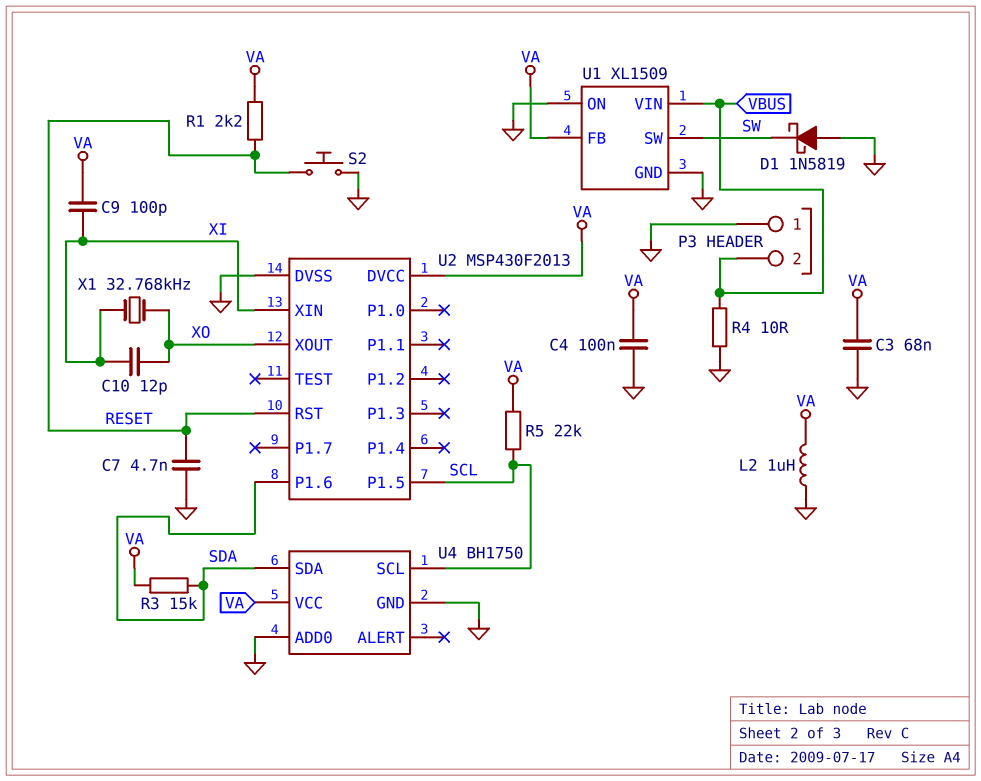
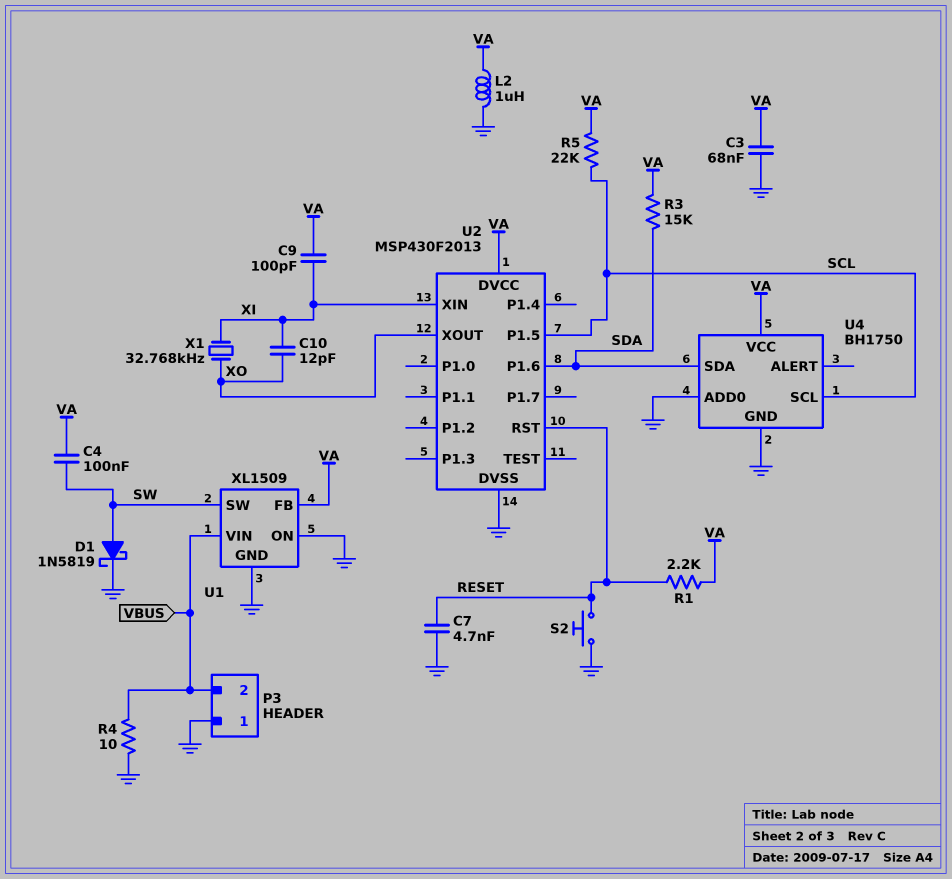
C4: 100nF (GND, VA) -> 100nF (SW, VA)
D1: schottky 1N5819 (A GND, K SW) -> schottky 1N5819 (A SW, K GND)

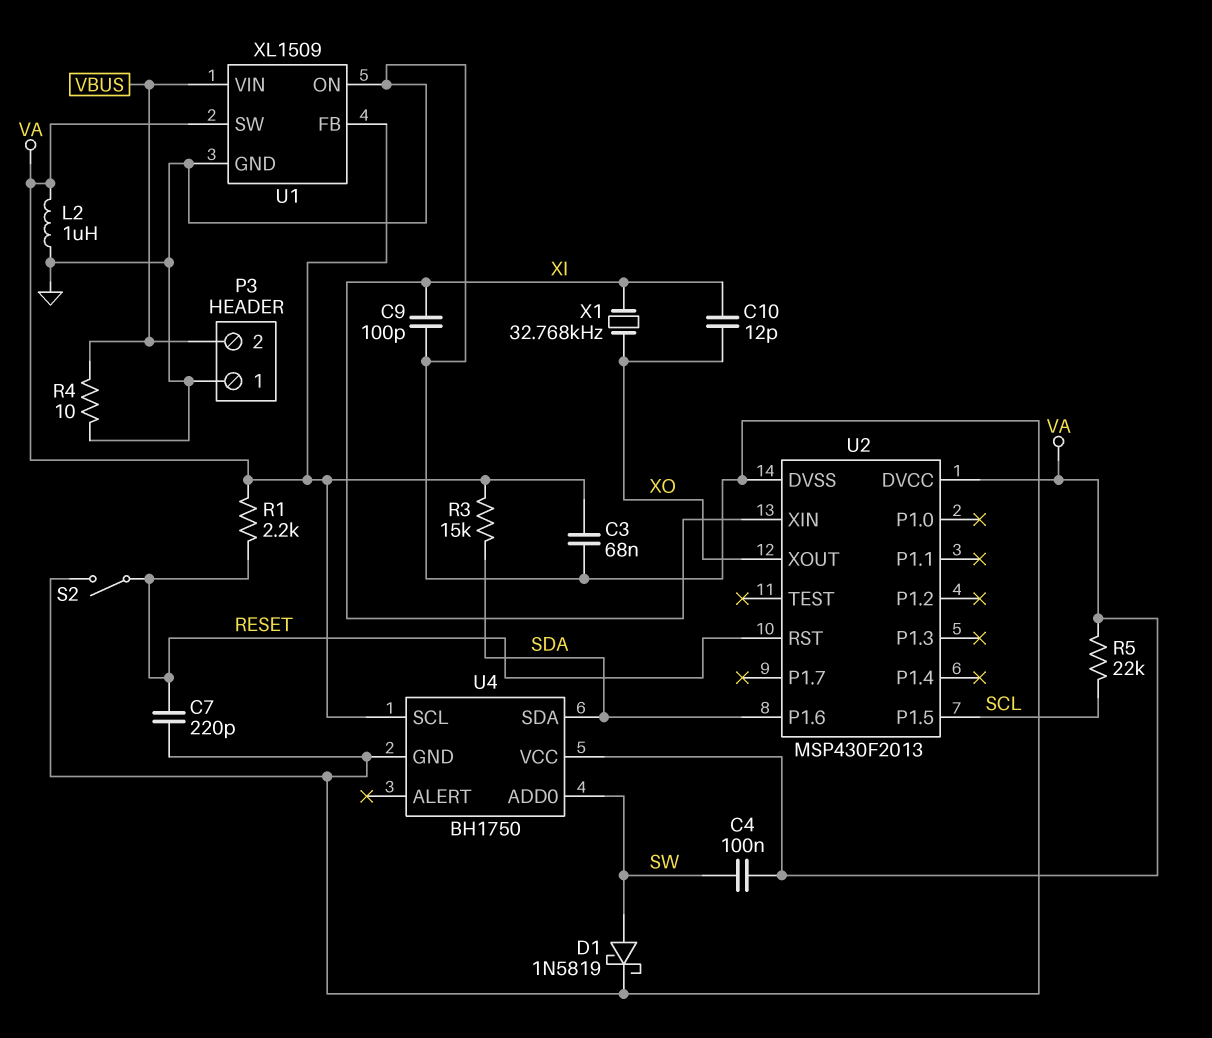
C7: 4.7nF (GND, RESET) -> 220pF (GND, RESET)
C9: 100pF (VA, XI) -> 100pF (GND, XI)
S2: button (GND, RESET) -> switch (GND, RESET)
U1 pin SW: SW -> VA
U4 pin ADD0: GND -> SW
U4 pin SCL: SCL -> VA

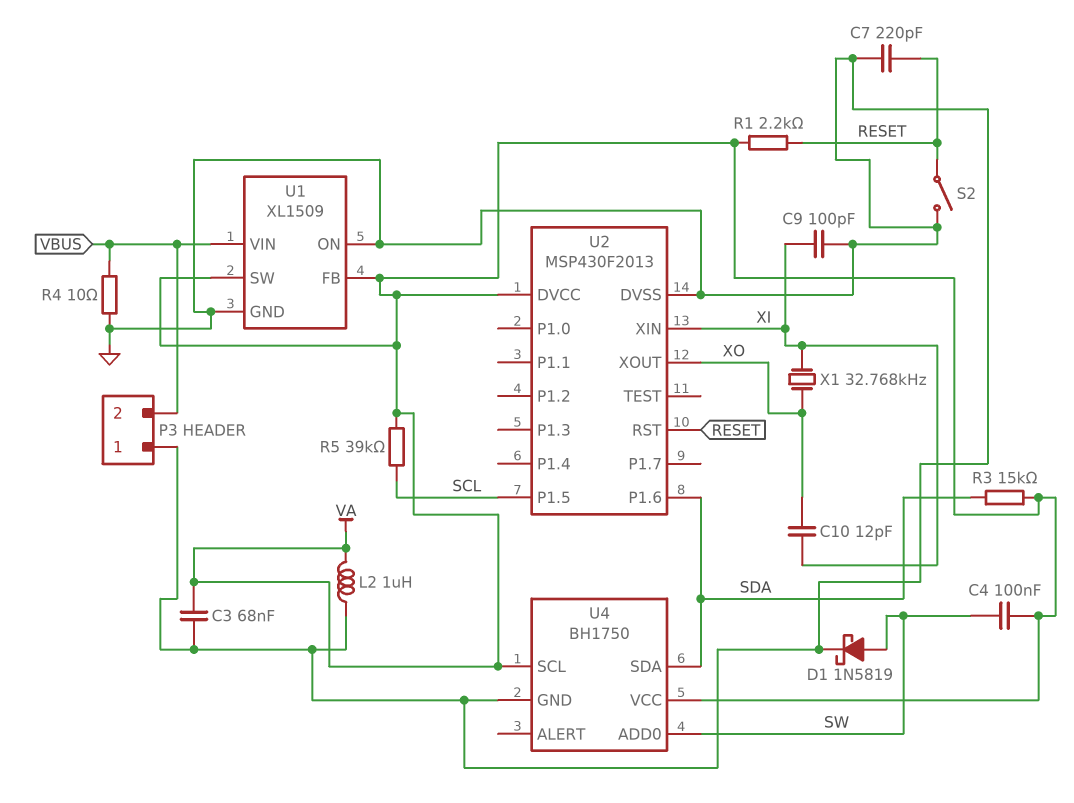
R5: 22k (SCL, VA) -> 39k (SCL, VA)

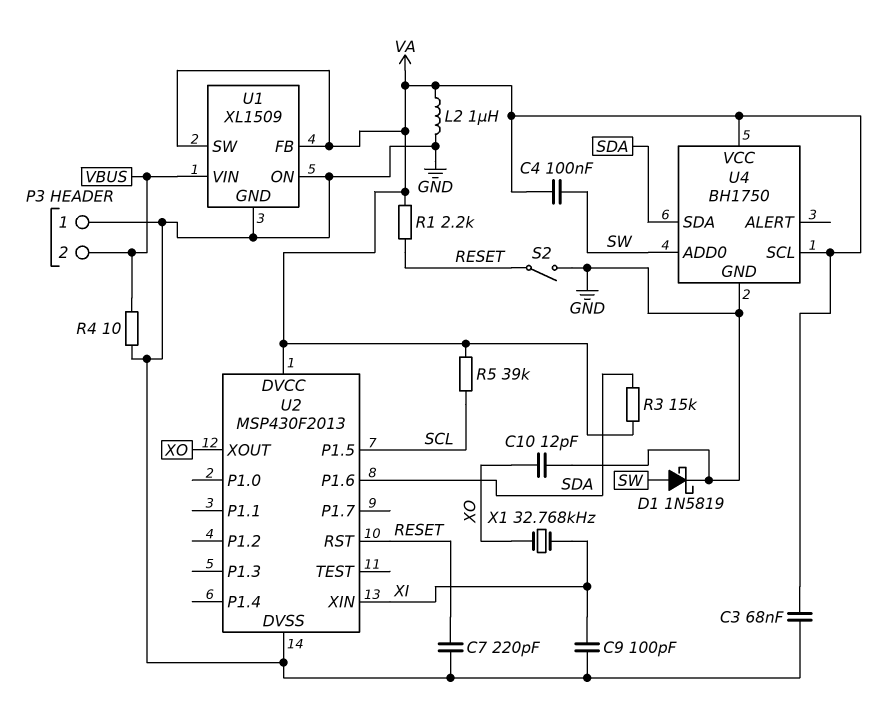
C10: 12pF (XI, XO) -> 12pF (GND, XO)

